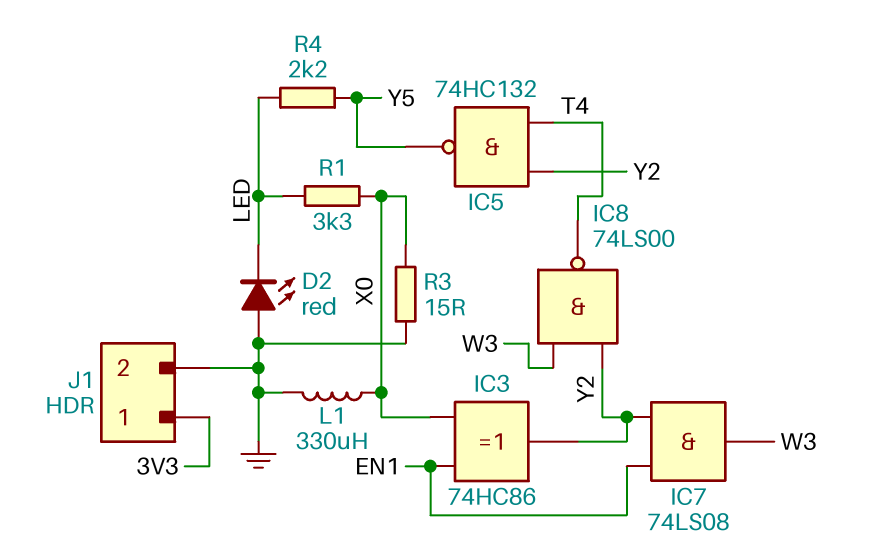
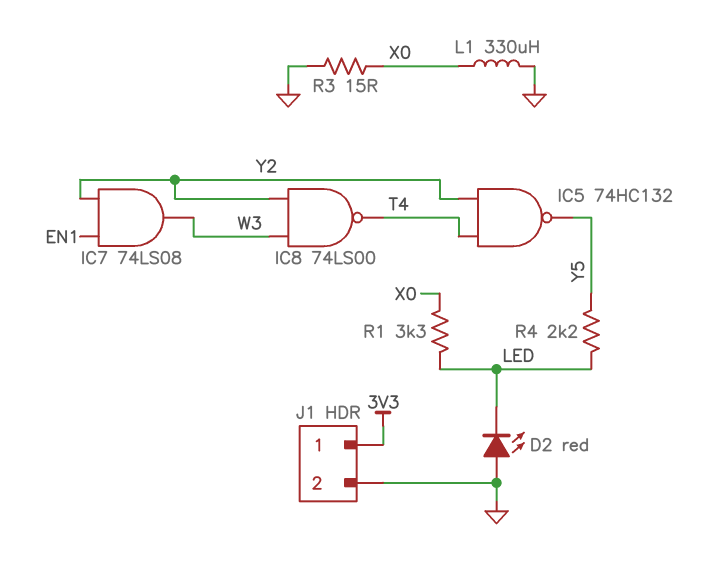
IC3: XOR 74HC86 (in EN1, in X0, out Y2) -> none

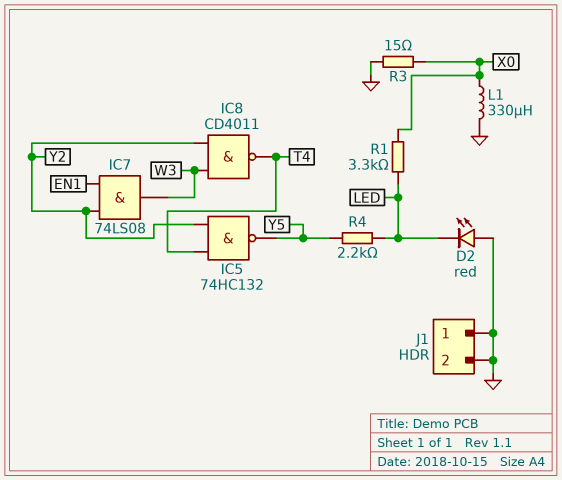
IC8: NAND 74LS00 (in W3, in Y2, out T4) -> NAND CD4011 (in W3, in Y2, out T4)
J1 pin 1: 3V3 -> GND

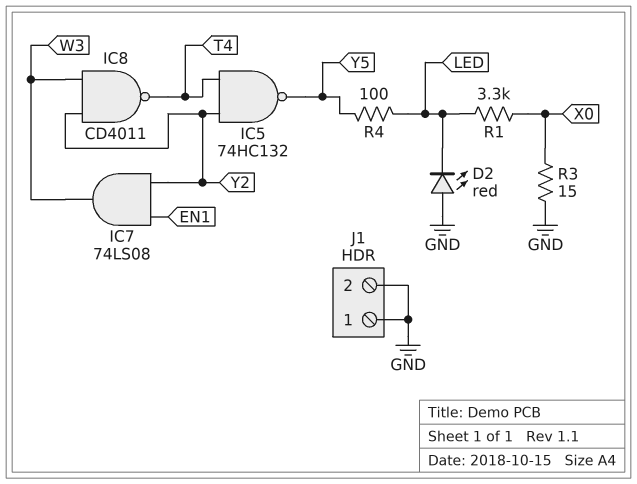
L1: 330uH (GND, X0) -> none
R4: 2.2k (LED, Y5) -> 100 (LED, Y5)

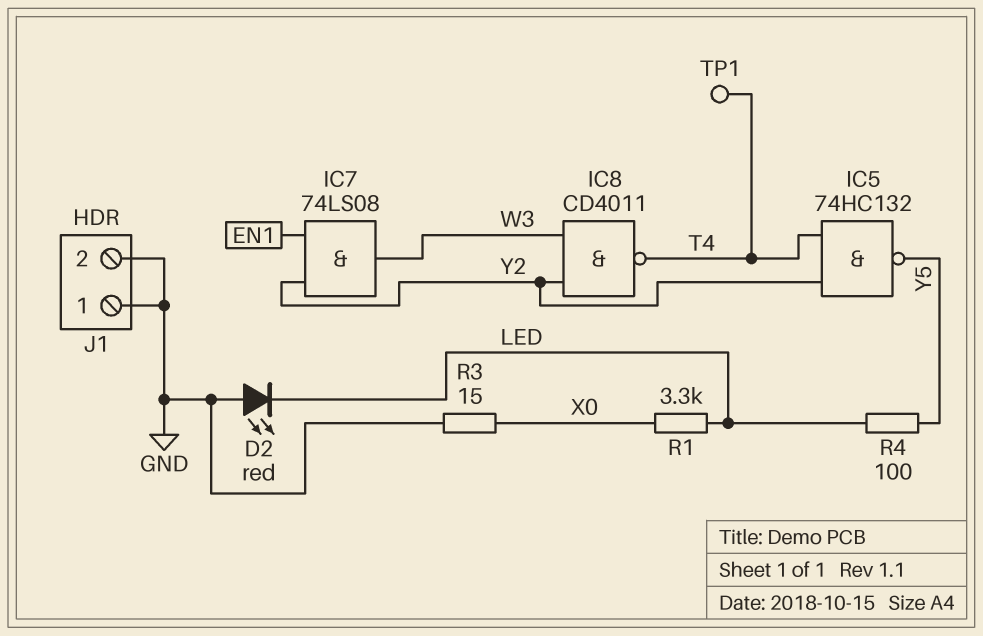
TP1: none -> test point (T4)

